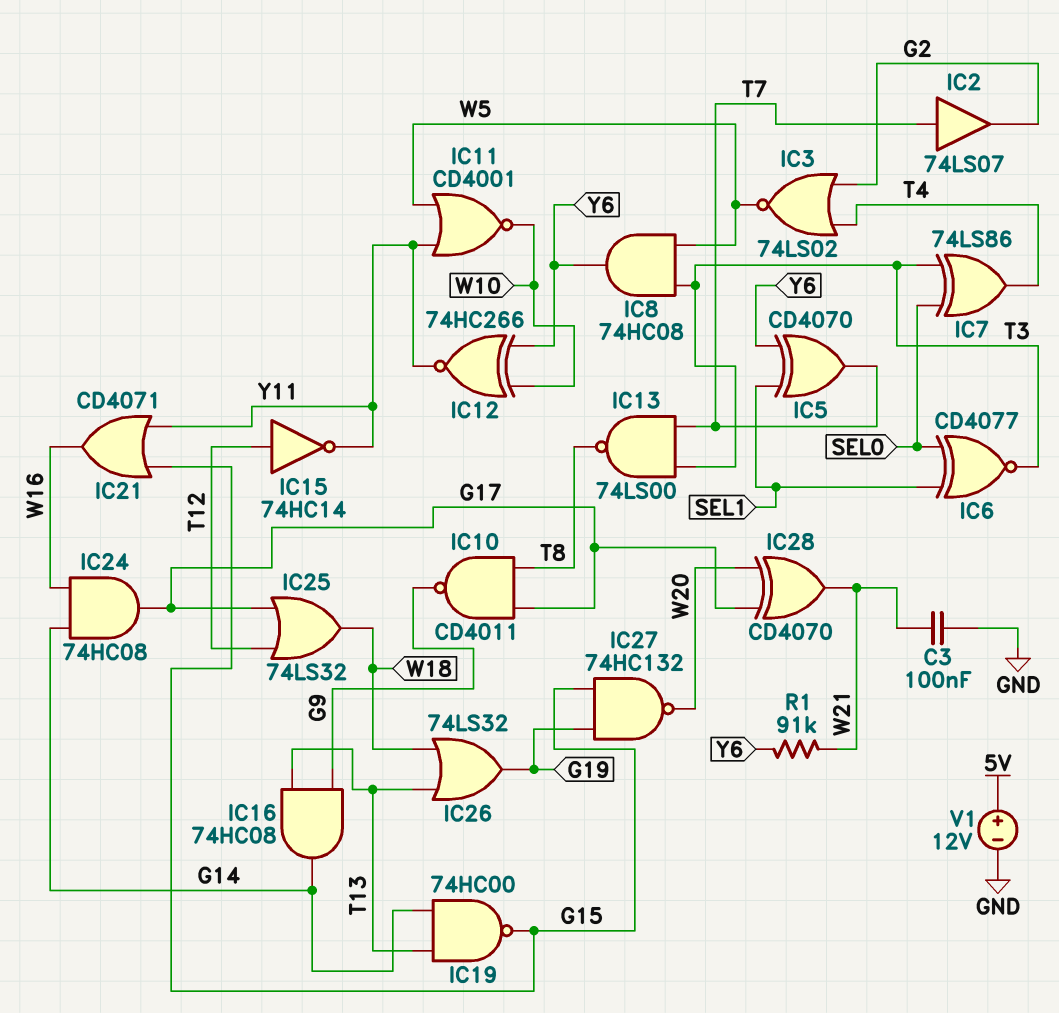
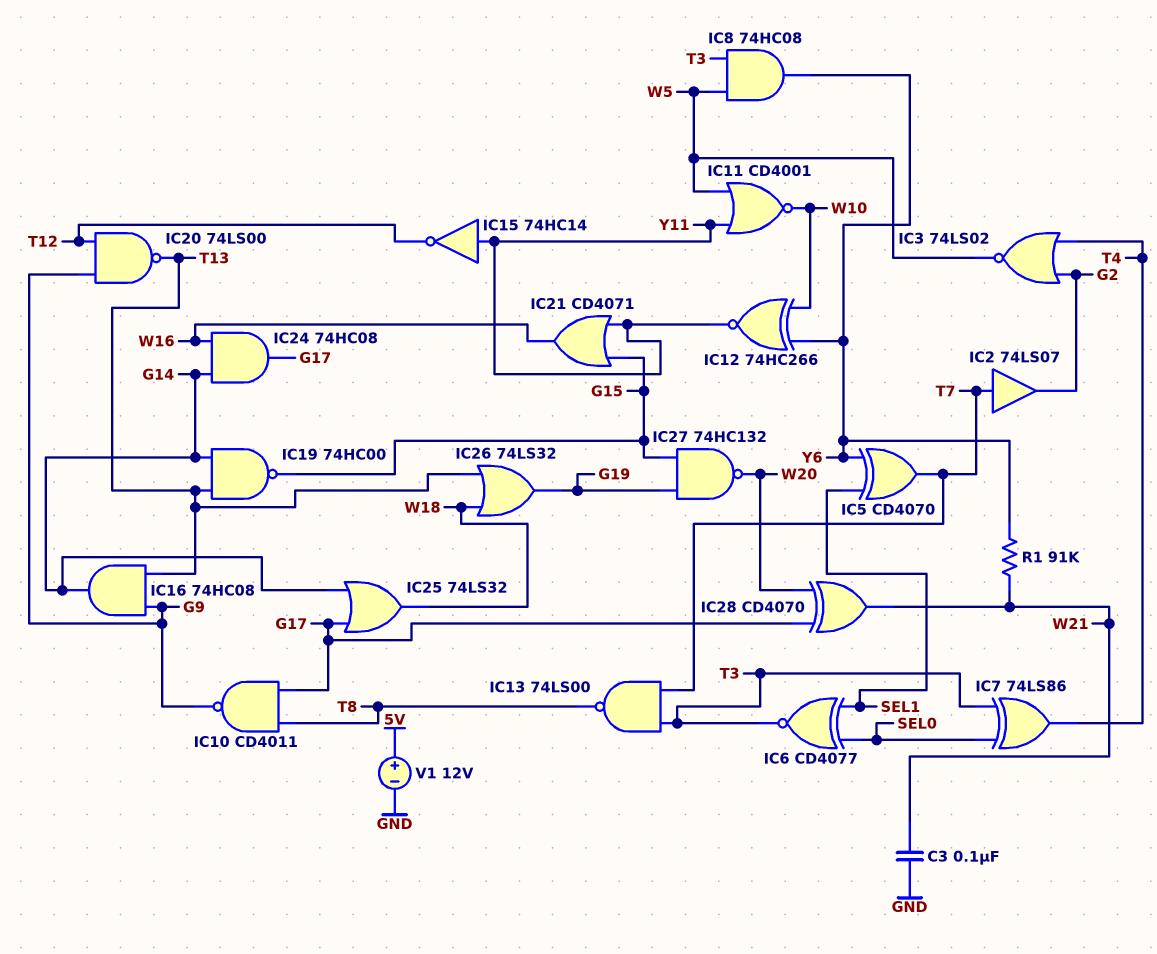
IC15: NOT 74HC14 (in T12, out Y11) -> NOT 74HC14 (in Y11, out T12)
IC20: none -> NAND 74LS00 (in G9, in T12, out T13)
IC25: OR 74LS32 (in G17, in T12, out W18) -> OR 74LS32 (in G14, in G17, out W18)

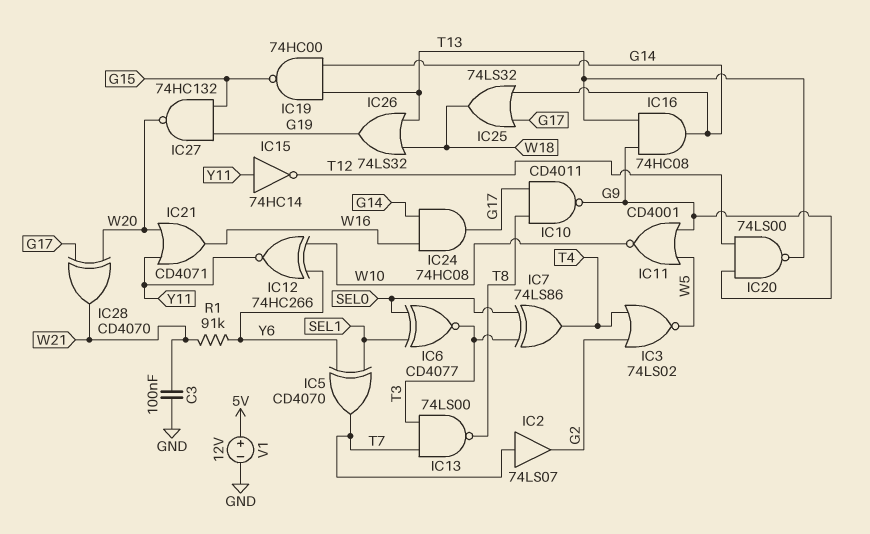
IC8: AND 74HC08 (in T3, in W5, out Y6) -> none
IC11: NOR CD4001 (in W5, in Y11, out W10) -> NOR CD4001 (in G9, in W5, out W10)
IC21: OR CD4071 (in G15, in Y11, out W16) -> OR CD4071 (in W20, in Y11, out W16)

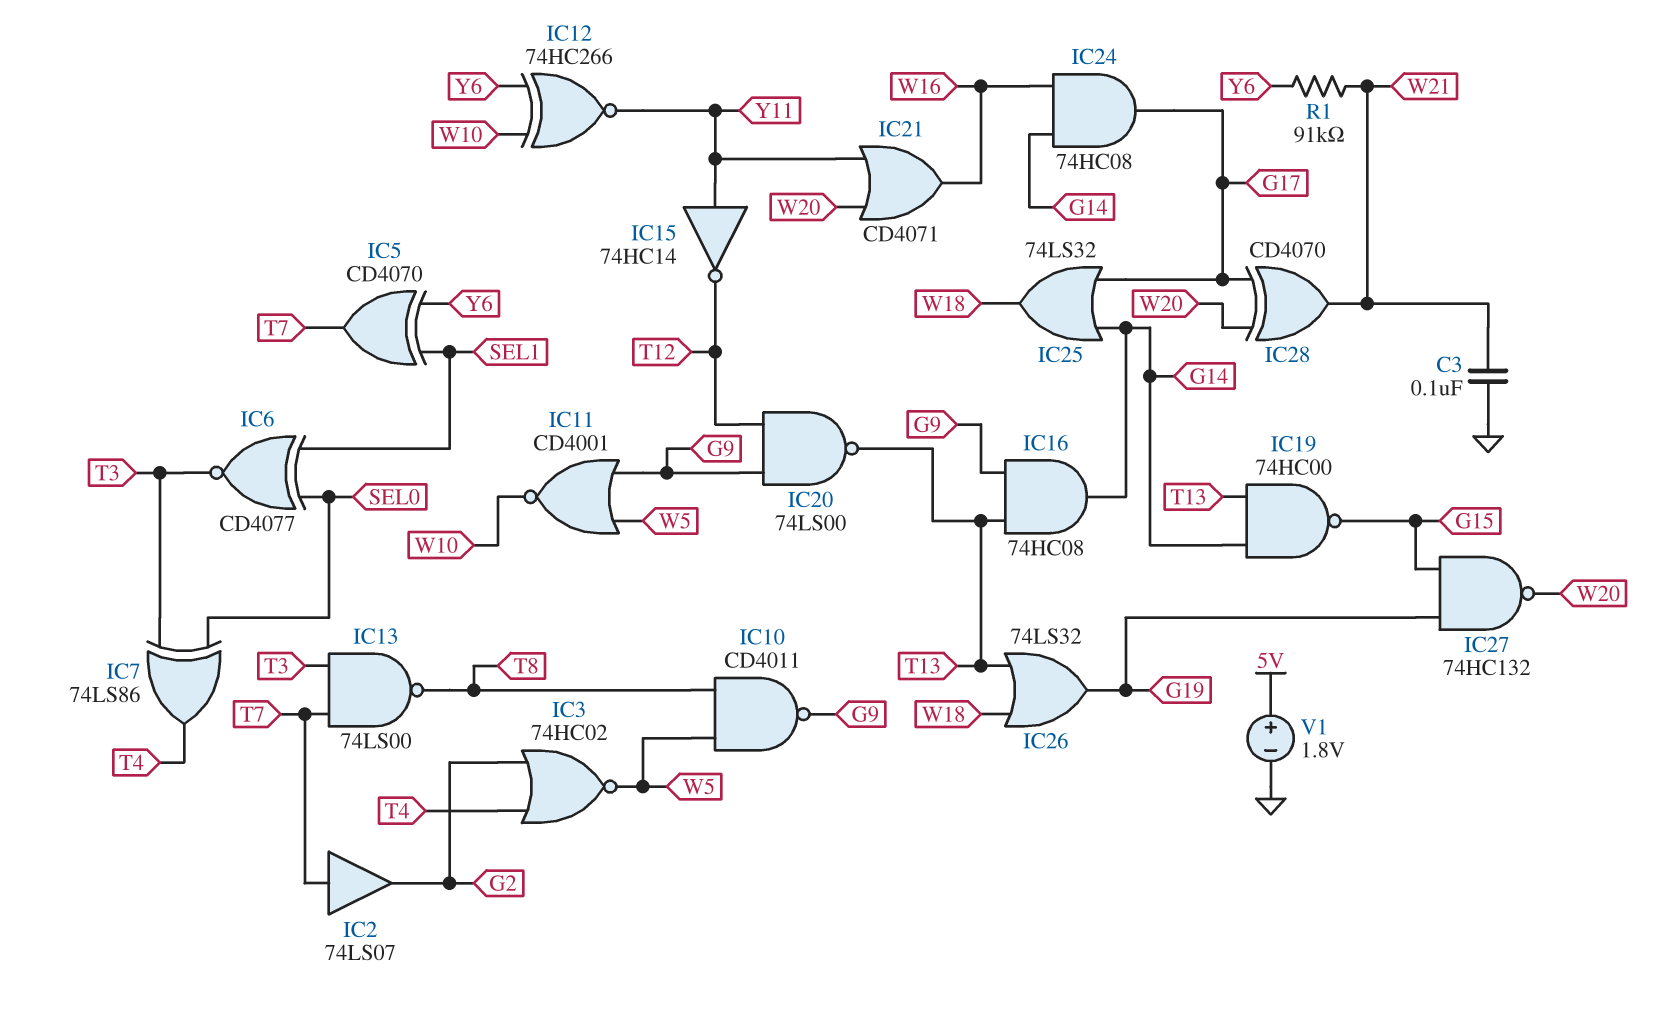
IC3: NOR 74LS02 (in G2, in T4, out W5) -> NOR 74HC02 (in G2, in T4, out W5)
IC10: NAND CD4011 (in G17, in T8, out G9) -> NAND CD4011 (in T8, in W5, out G9)
V1: 12V (plus 5V, minus GND) -> 1.8V (plus 5V, minus GND)

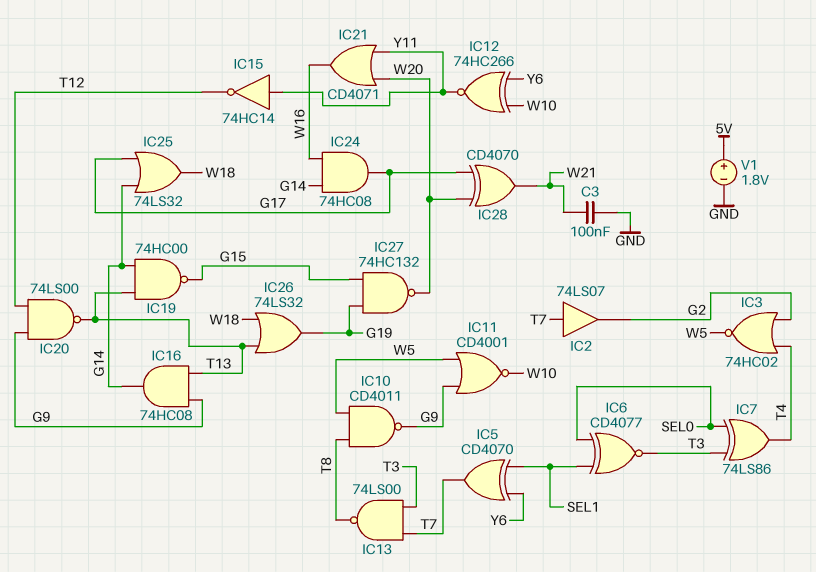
R1: 91k (W21, Y6) -> none

